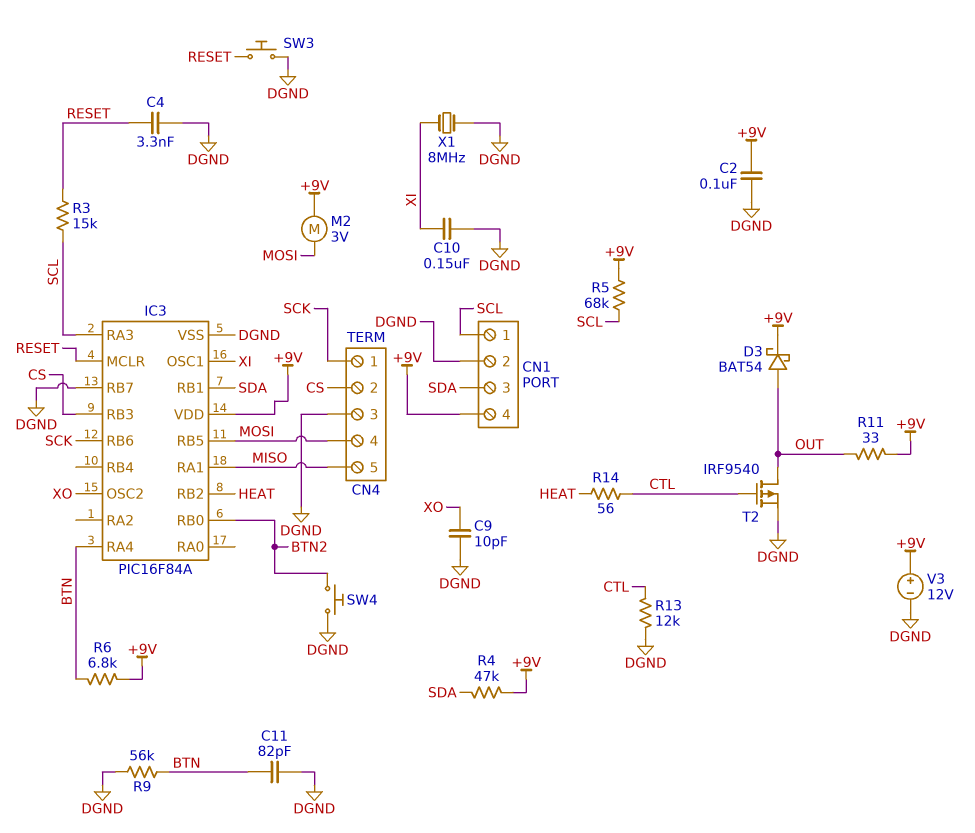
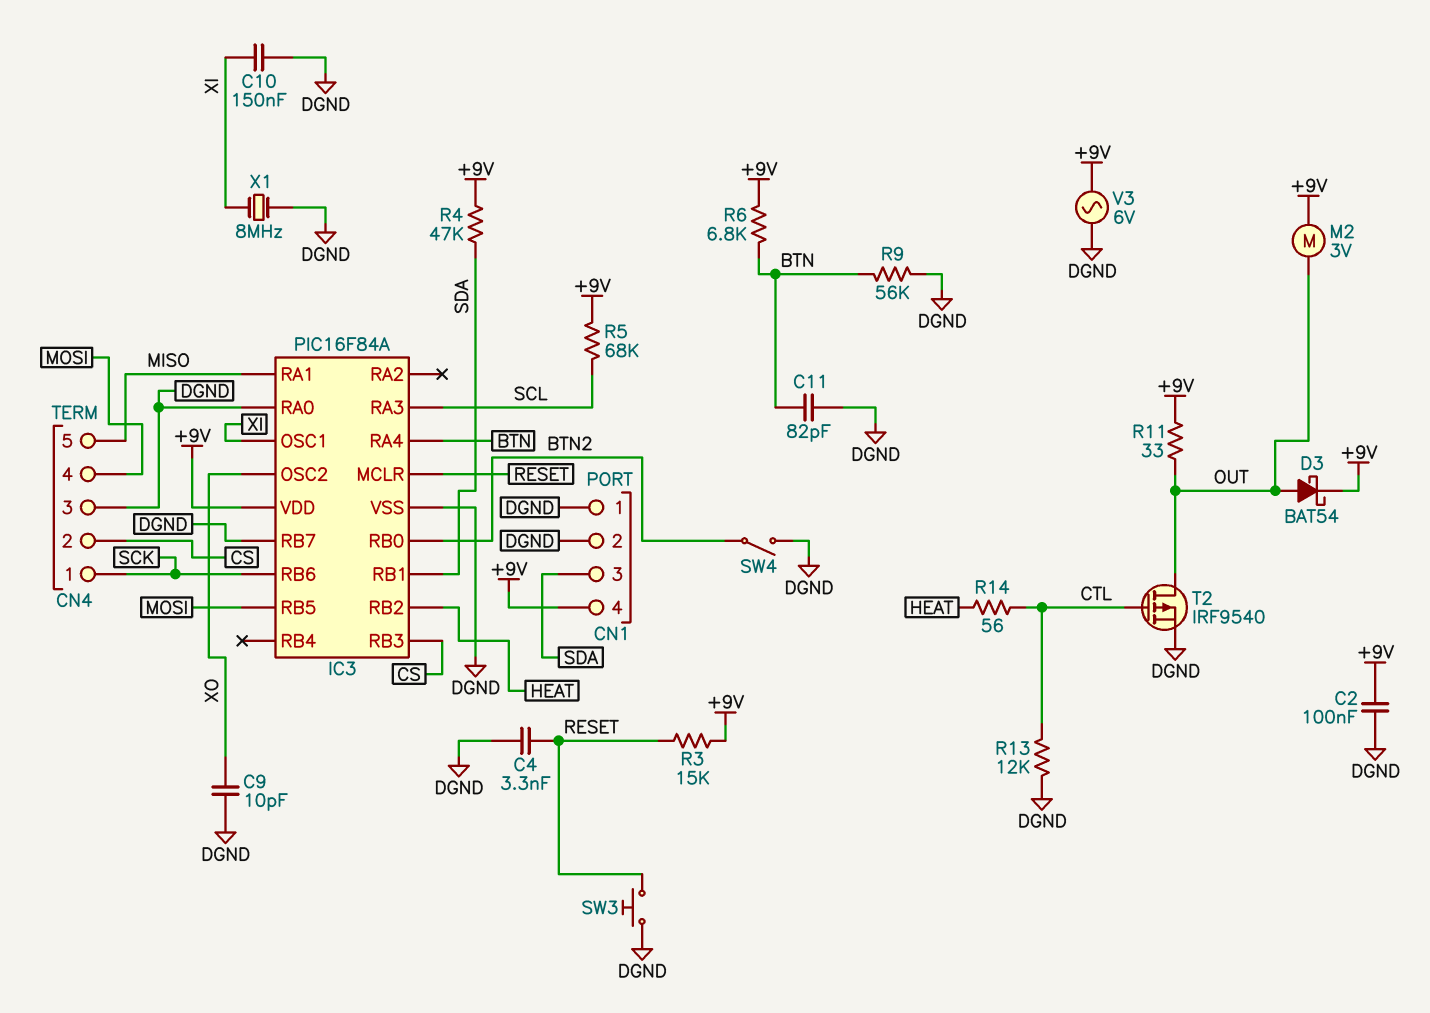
CN1 pin 1: SCL -> DGND
IC3 pin RA0: none -> DGND
M2: motor 3V (+9V, MOSI) -> motor 3V (+9V, OUT)
R3: 15k (RESET, SCL) -> 15k (+9V, RESET)
SW4: button (BTN2, DGND) -> switch (BTN2, DGND)
V3: 12V (plus +9V, minus DGND) -> AC 6V (+9V, DGND)

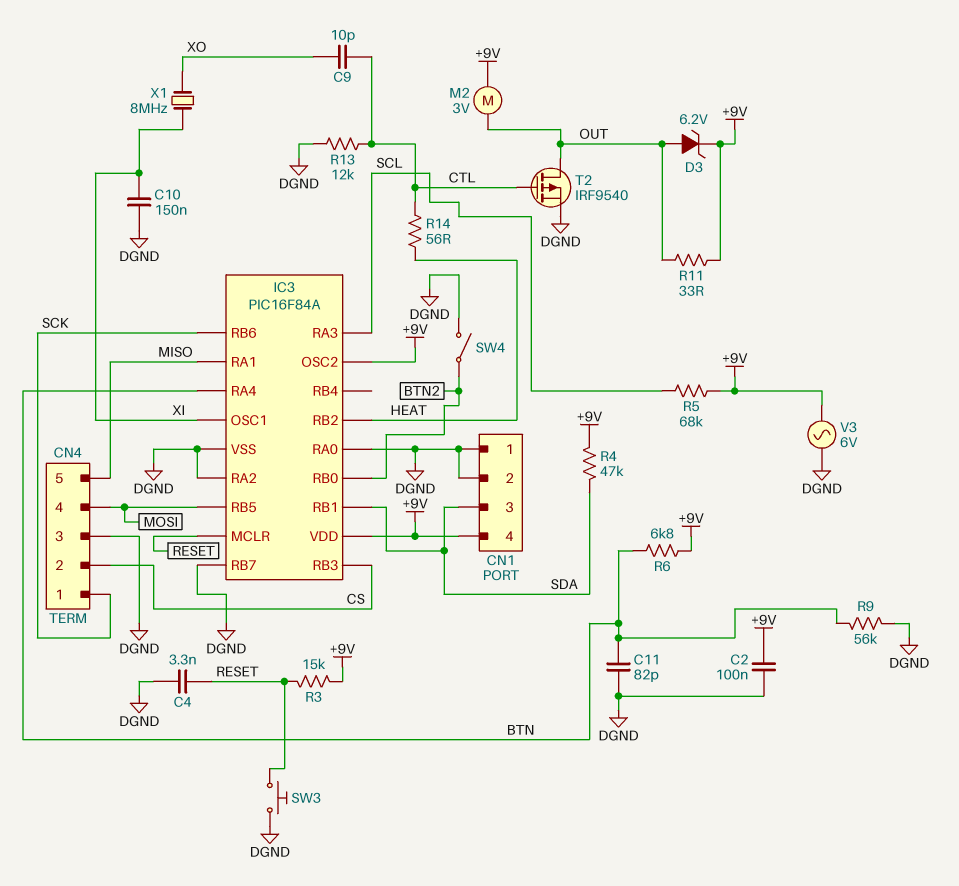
C9: 10pF (DGND, XO) -> 10pF (CTL, XO)
D3: schottky BAT54 (A OUT, K +9V) -> zener 6.2V (A OUT, K +9V)
IC3 pin OSC2: XO -> +9V
IC3 pin RA2: none -> DGND
X1: 8MHz (DGND, XI) -> 8MHz (XI, XO)

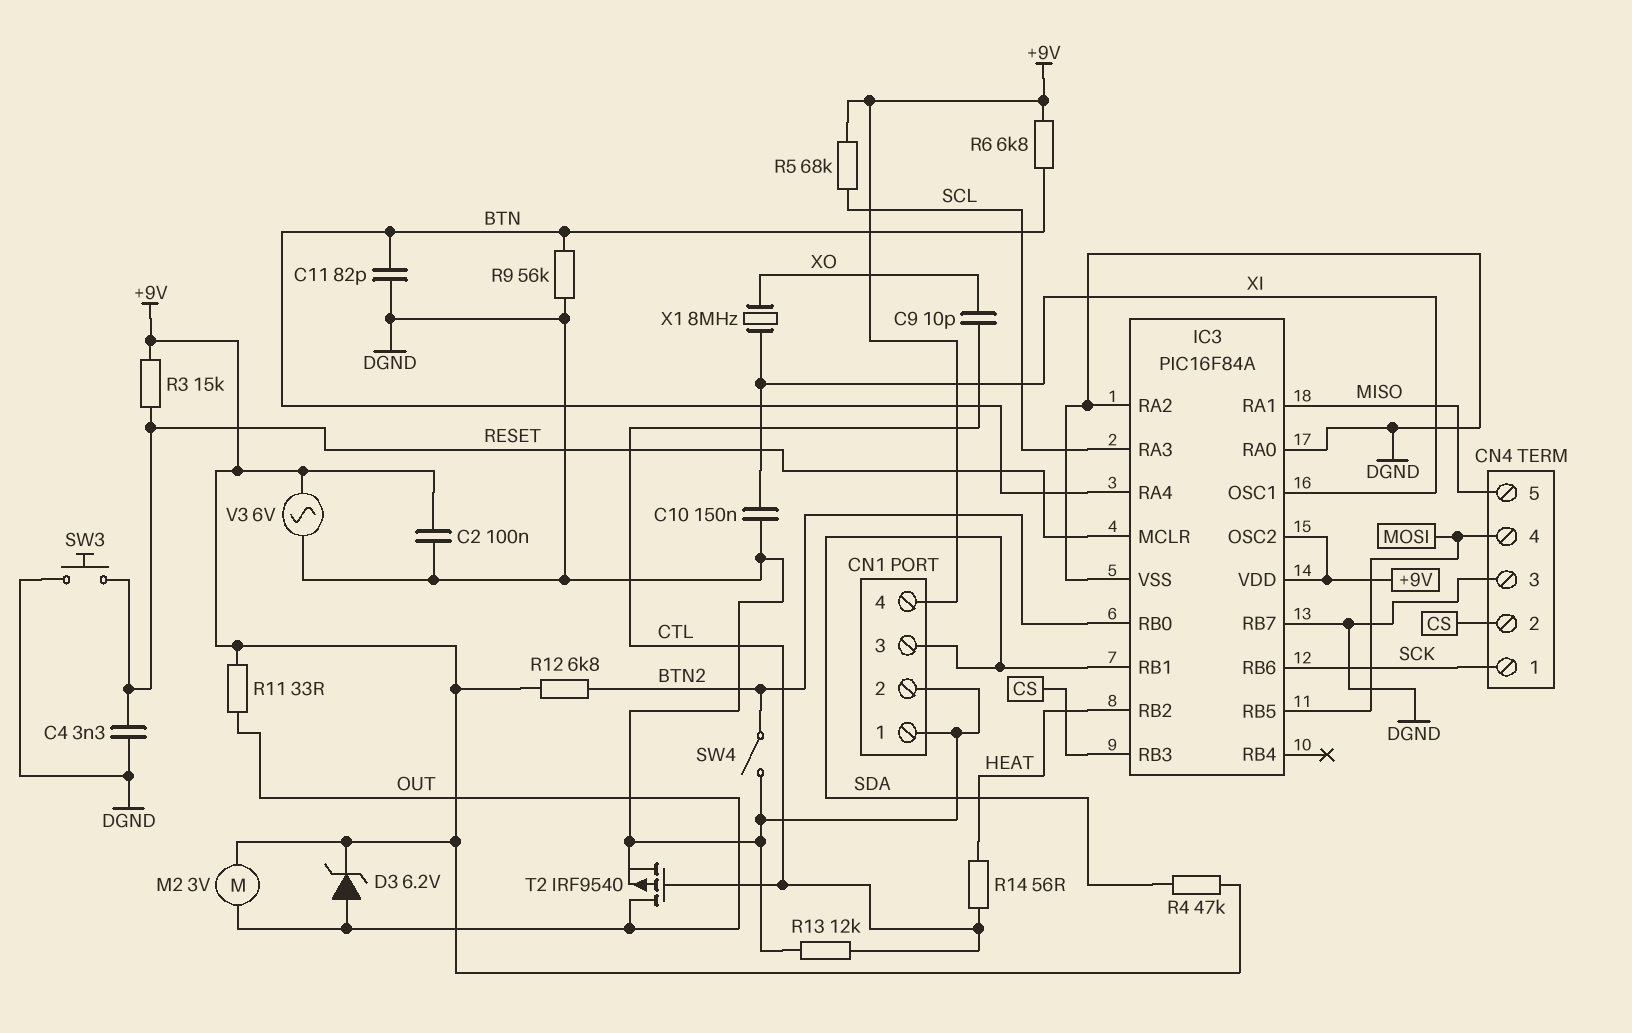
R12: none -> 6.8k (+9V, BTN2)

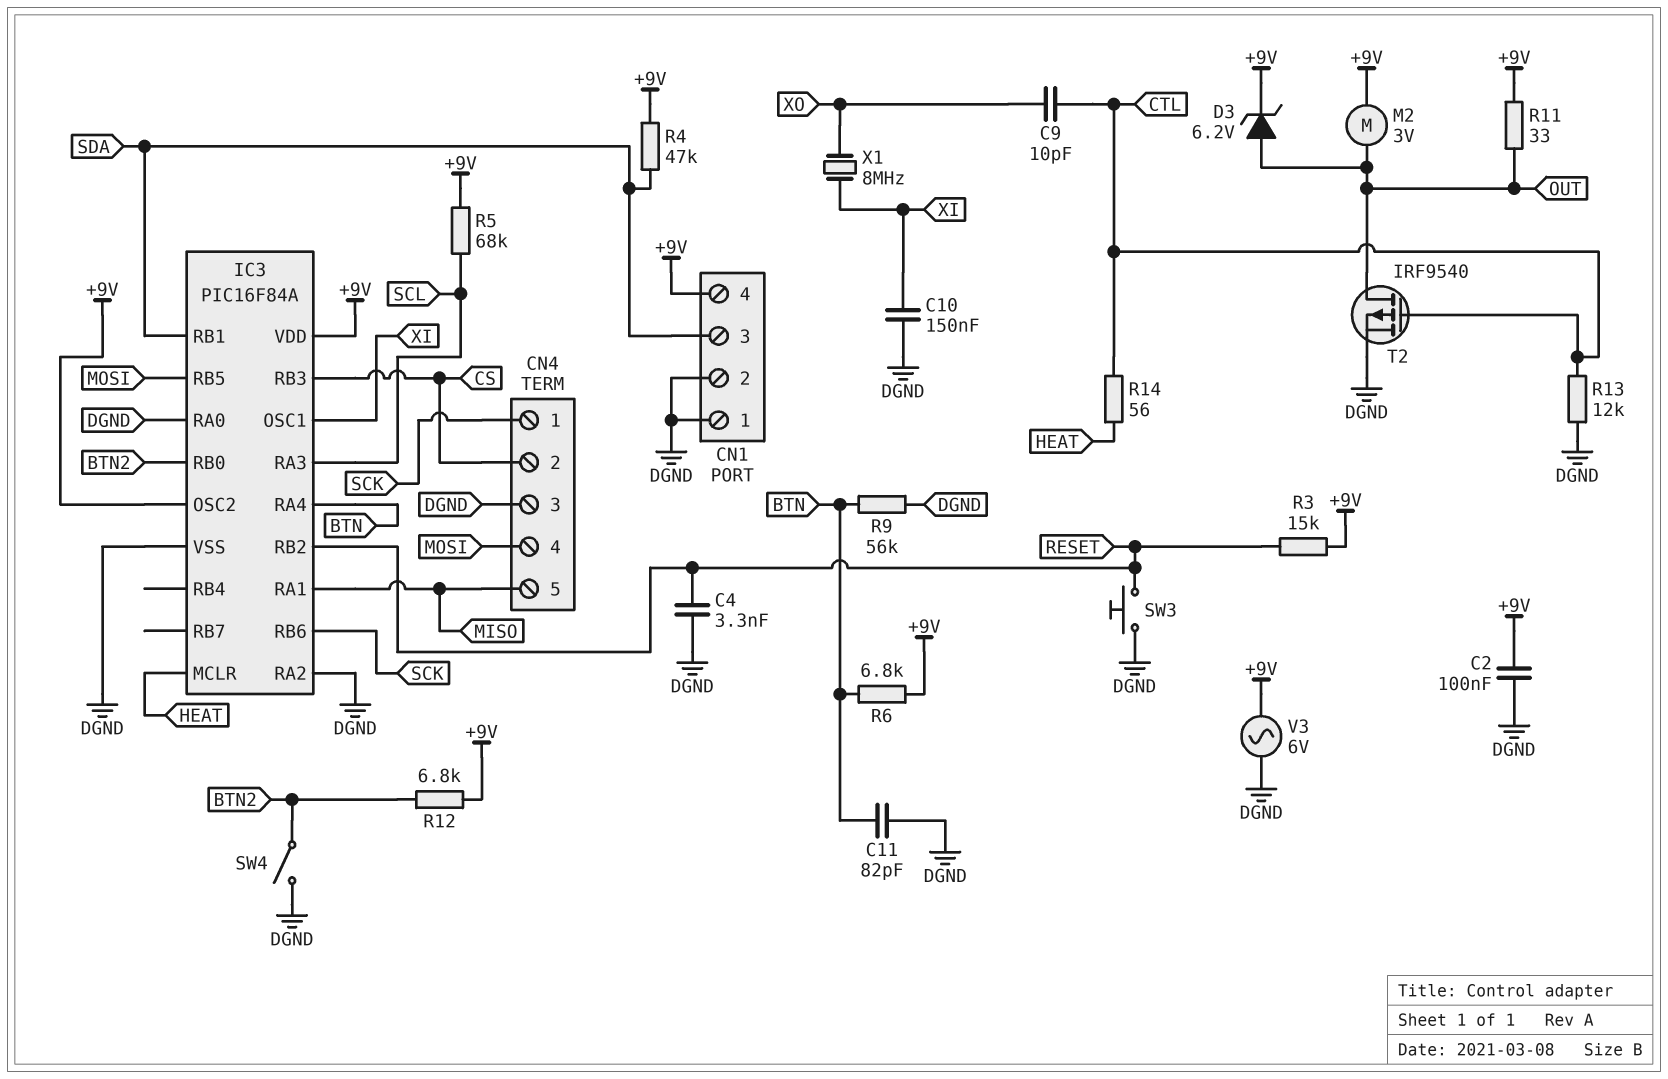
IC3 pin MCLR: RESET -> HEAT
IC3 pin RB2: HEAT -> RESET
IC3 pin RB7: DGND -> none

